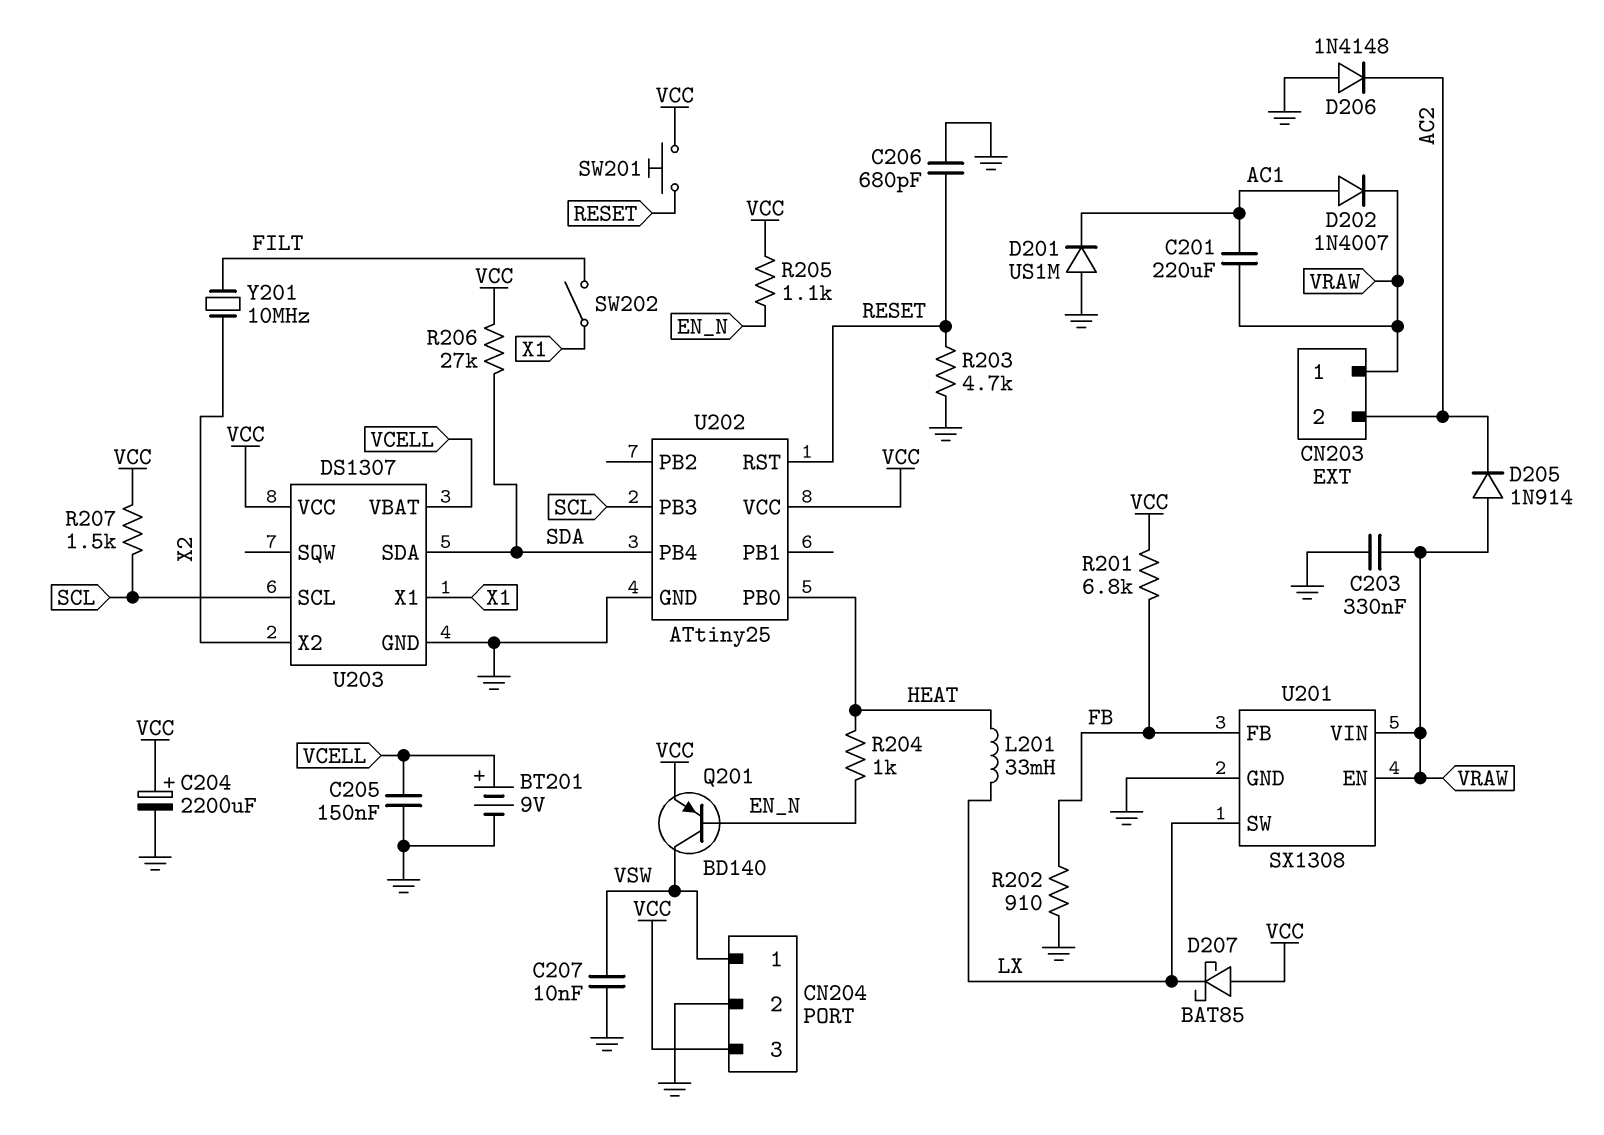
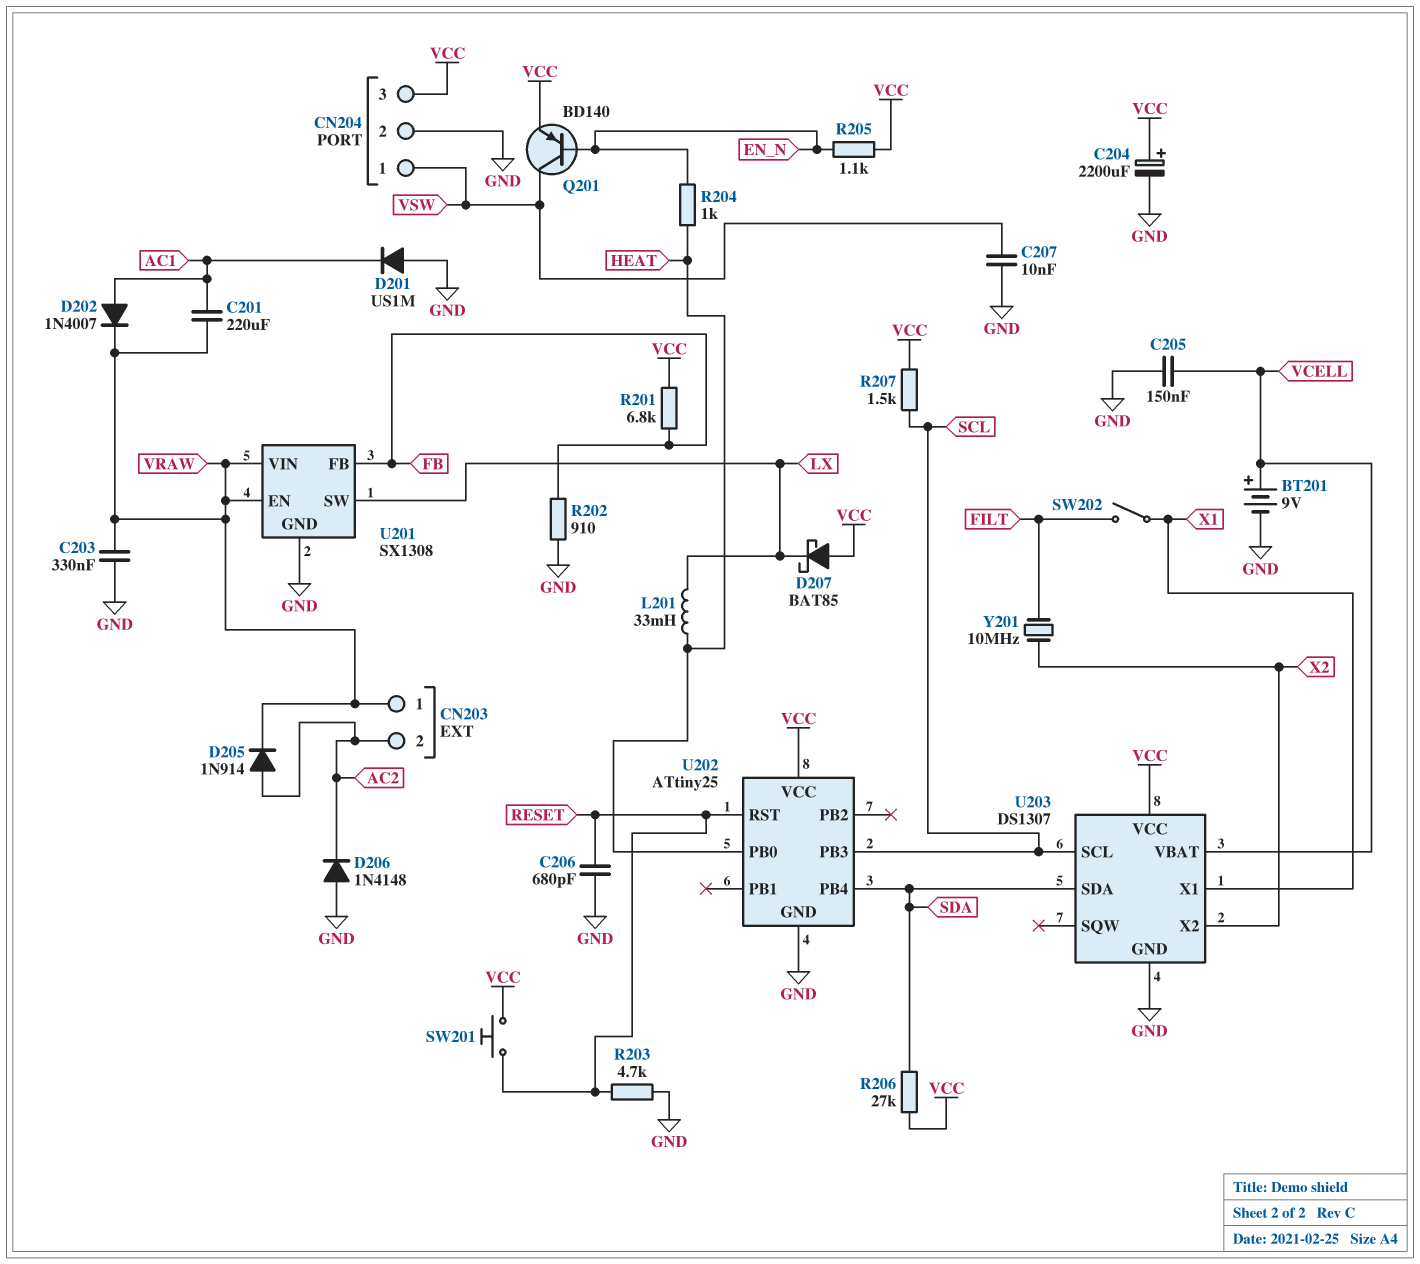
D205: diode 1N914 (A VRAW, K AC2) -> diode 1N914 (A AC2, K VRAW)

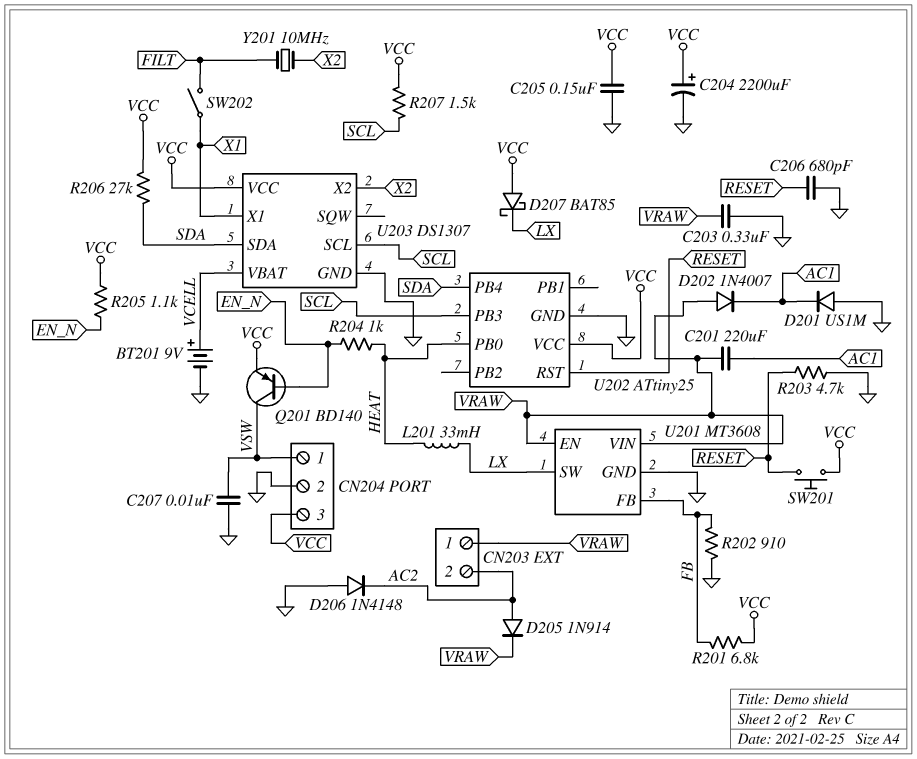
C205: 150nF (GND, VCELL) -> 150nF (GND, VCC)
D202: diode 1N4007 (A AC1, K VRAW) -> diode 1N4007 (A VRAW, K AC1)
U201: SX1308 -> MT3608

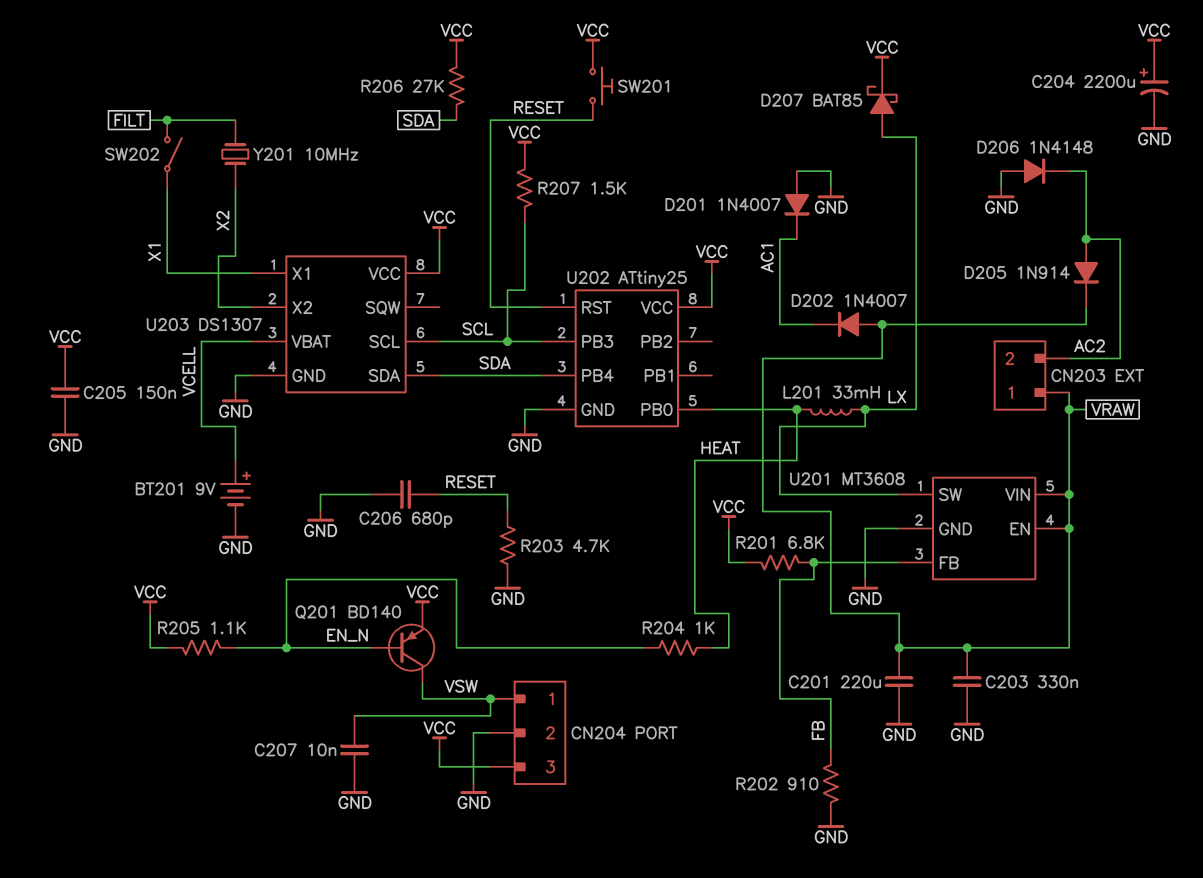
C201: 220uF (AC1, VRAW) -> 220uF (GND, VRAW)
D201: diode US1M (A GND, K AC1) -> diode 1N4007 (A GND, K AC1)
D207: schottky BAT85 (A VCC, K LX) -> schottky BAT85 (A LX, K VCC)

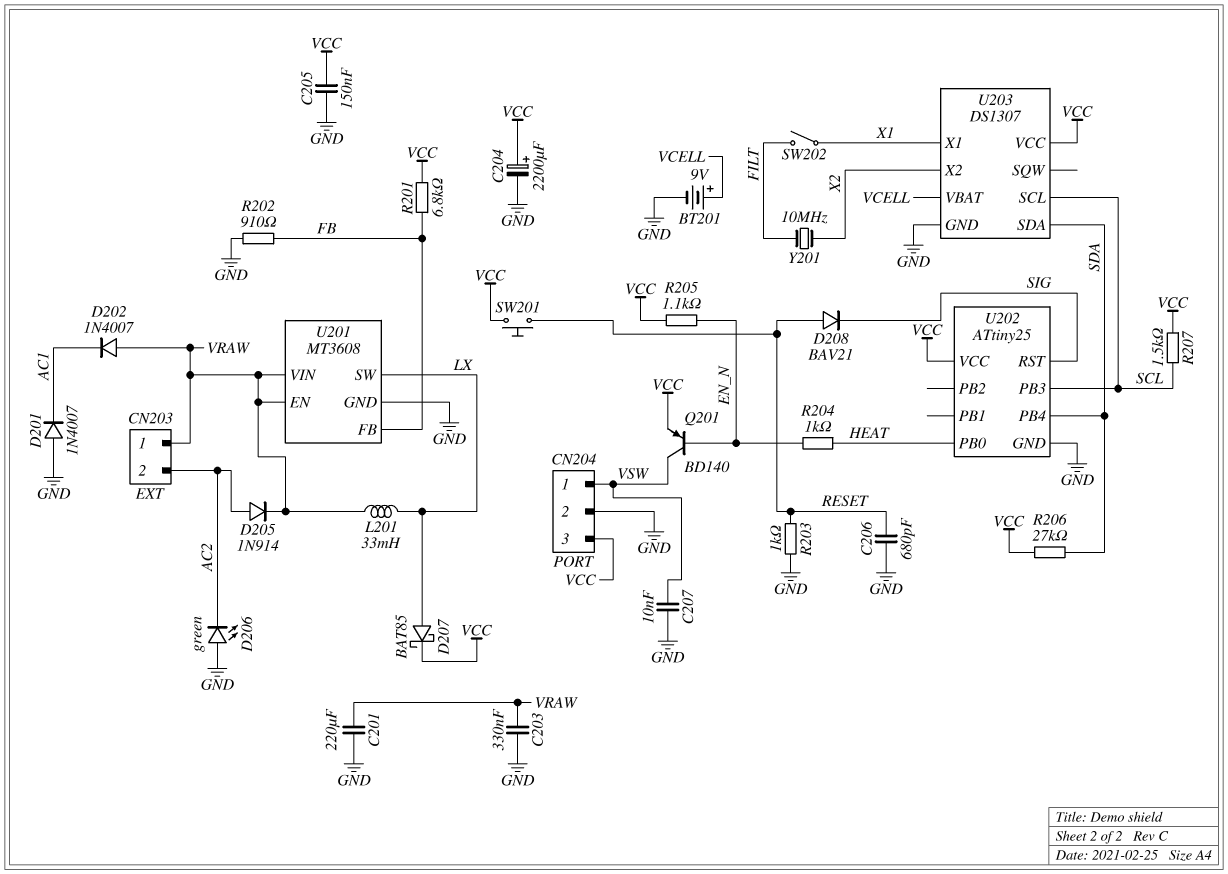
D206: diode 1N4148 (A GND, K AC2) -> LED green (A GND, K AC2)
D208: none -> diode BAV21 (A RESET, K SIG)
L201: 33mH (HEAT, LX) -> 33mH (LX, VRAW)
R203: 4.7k (GND, RESET) -> 1k (GND, RESET)
U202 pin RST: RESET -> SIG

